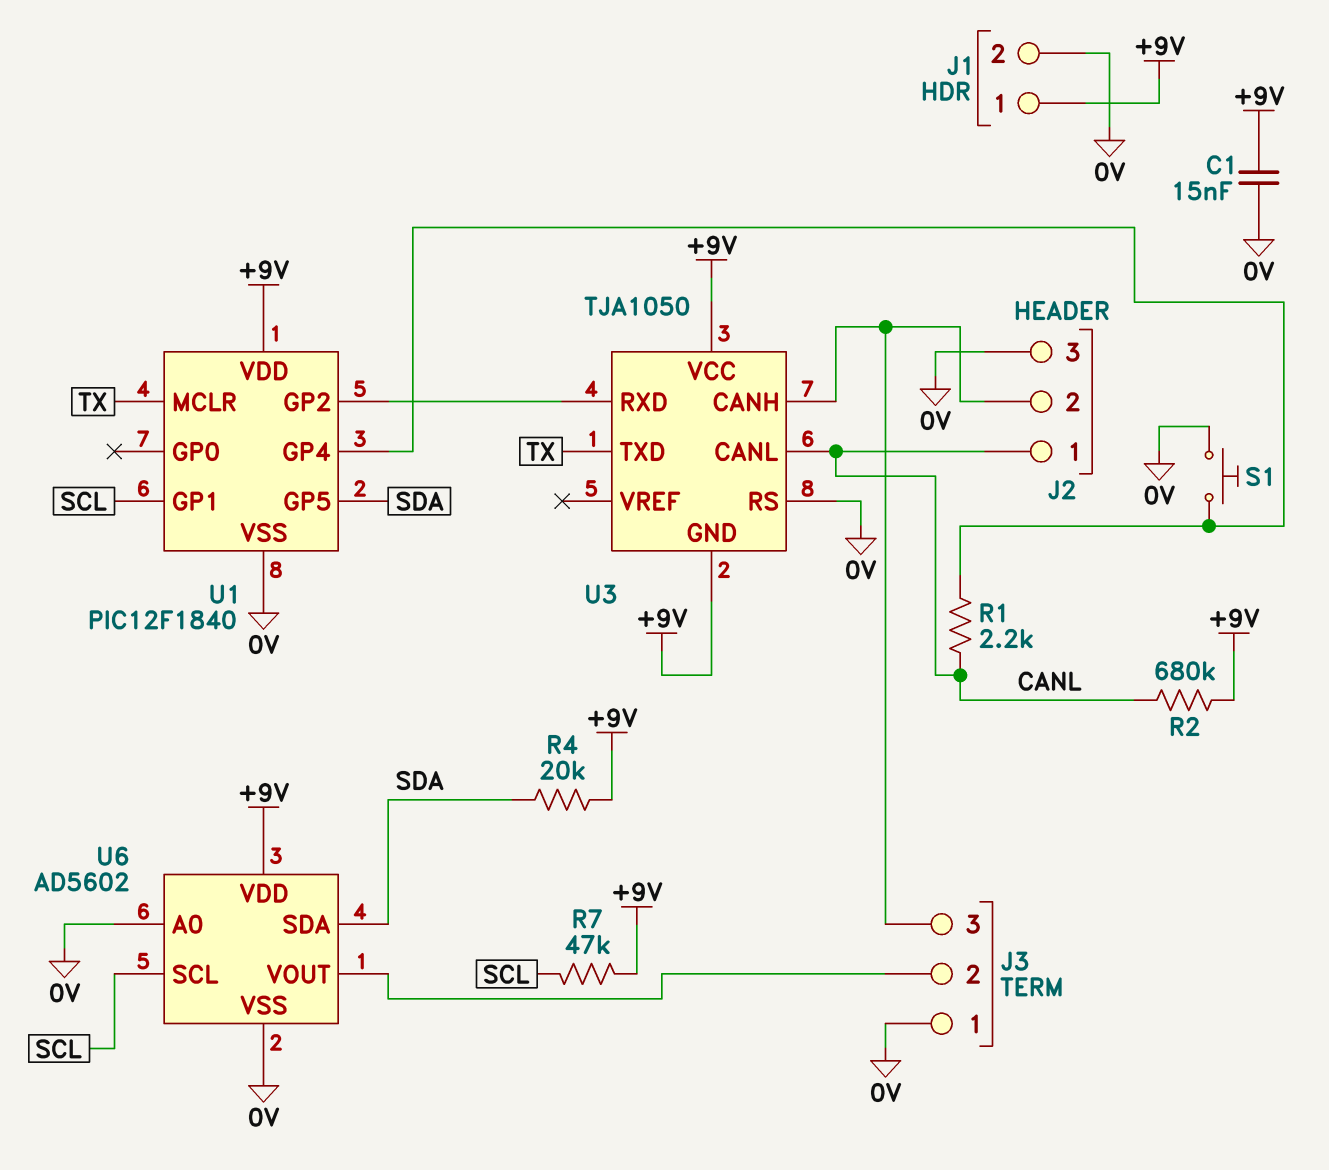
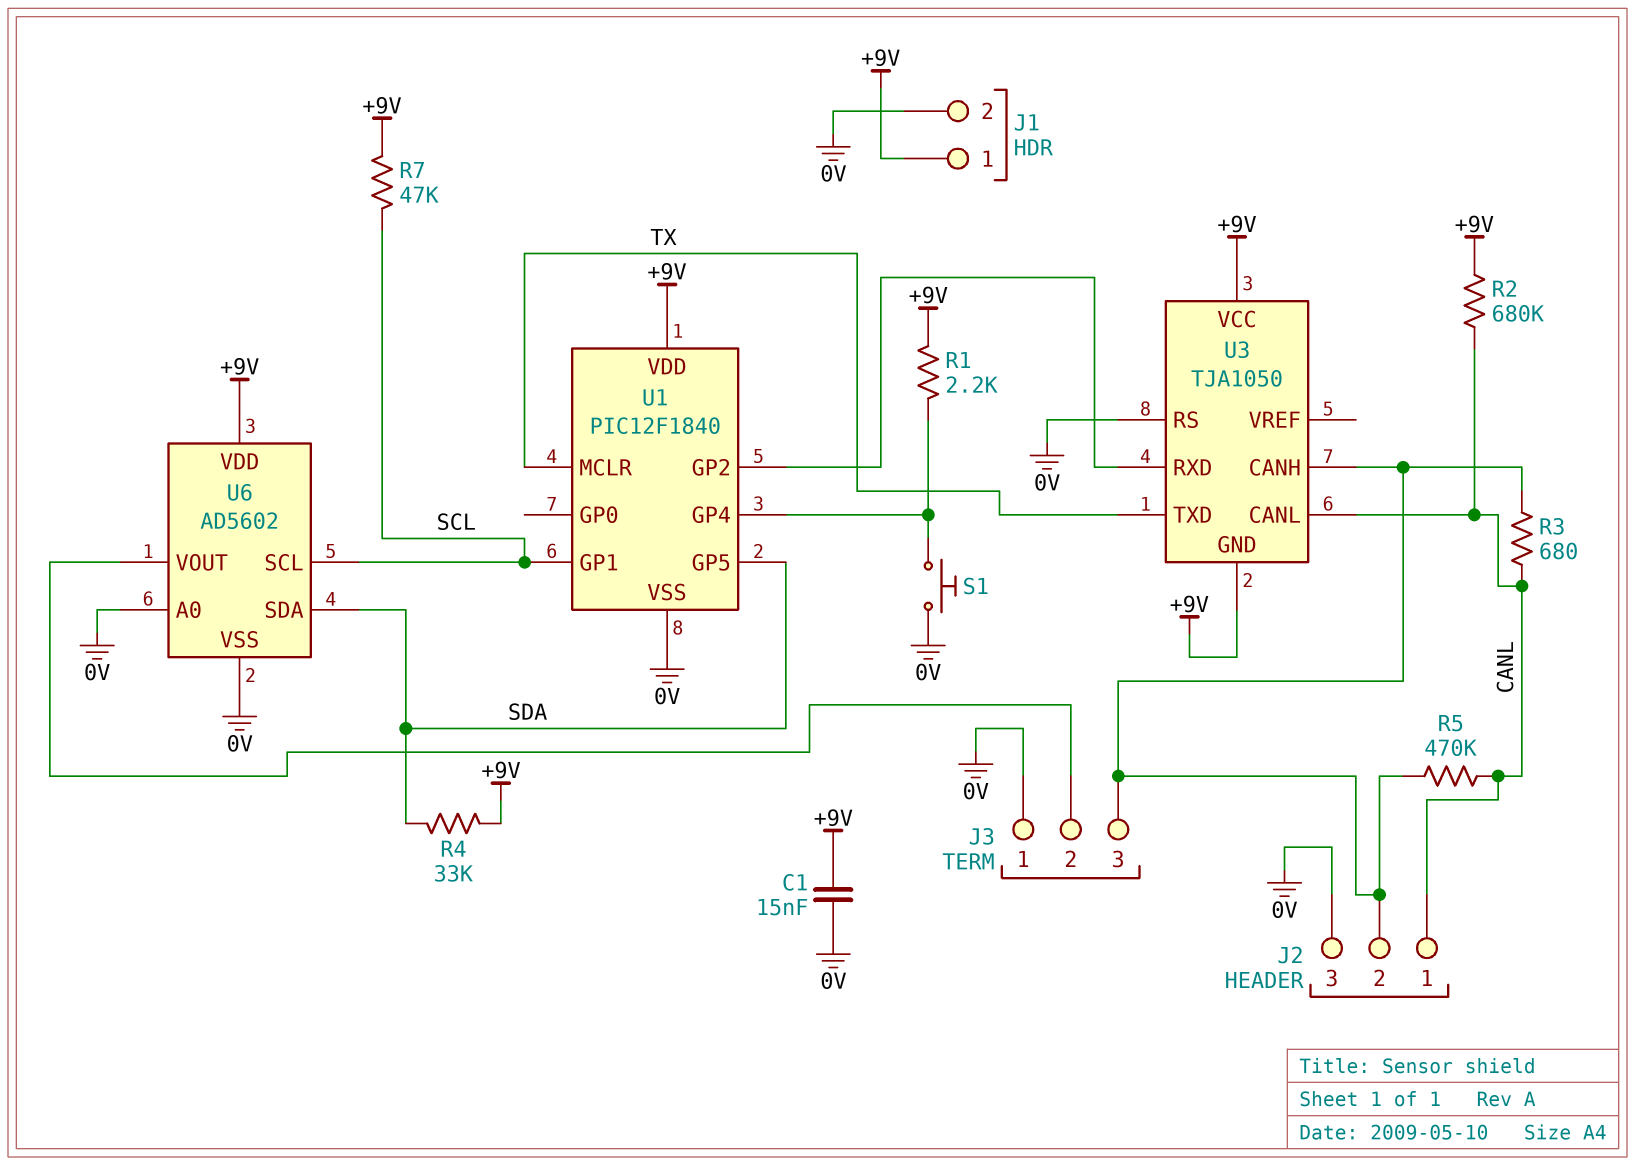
R1: 2.2k (CANL, U1/GP4) -> 2.2k (+9V, U1/GP4)
R3: none -> 680 (CANL, J2/2)
R4: 20k (+9V, SDA) -> 33k (+9V, SDA)
R5: none -> 470k (CANL, J2/2)

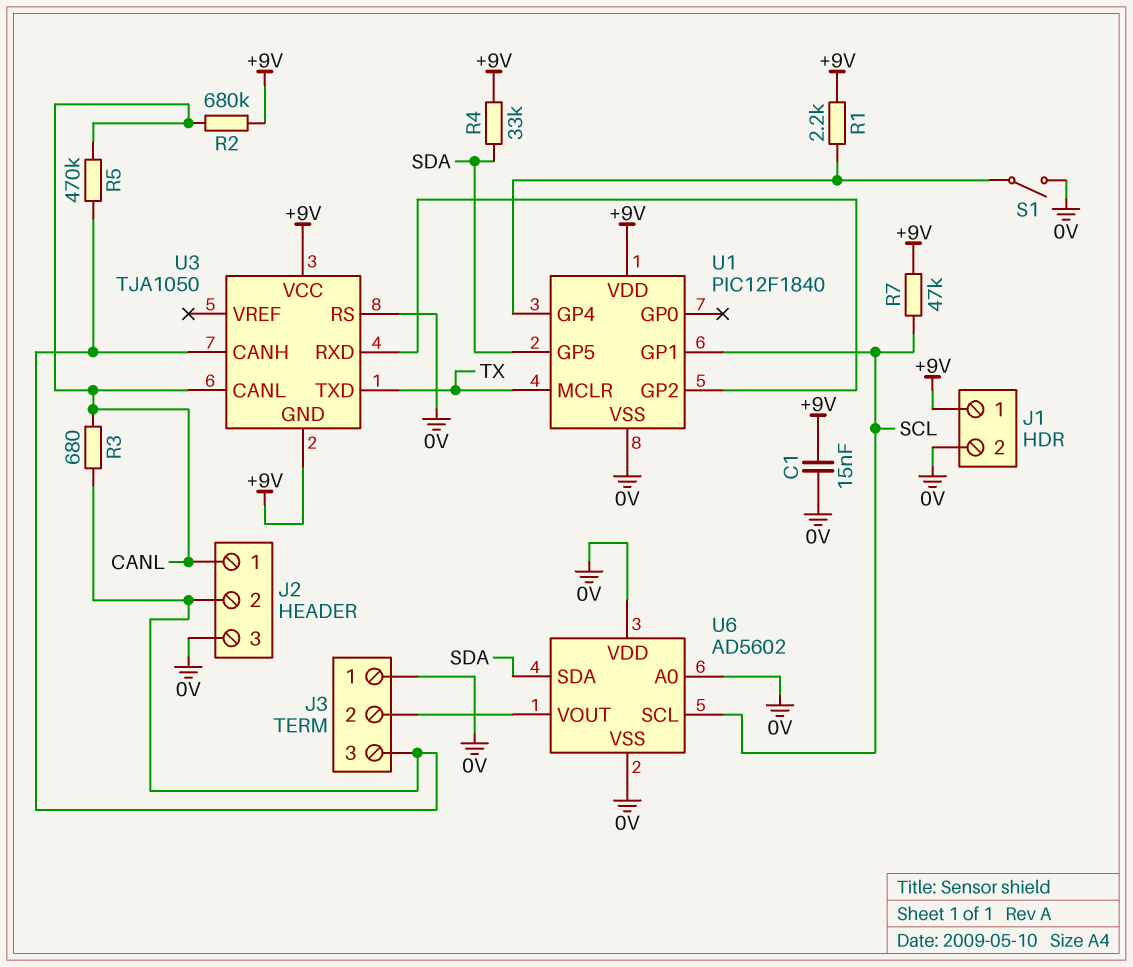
S1: button (0V, U1/GP4) -> switch (0V, U1/GP4)
U6 pin VDD: +9V -> 0V

